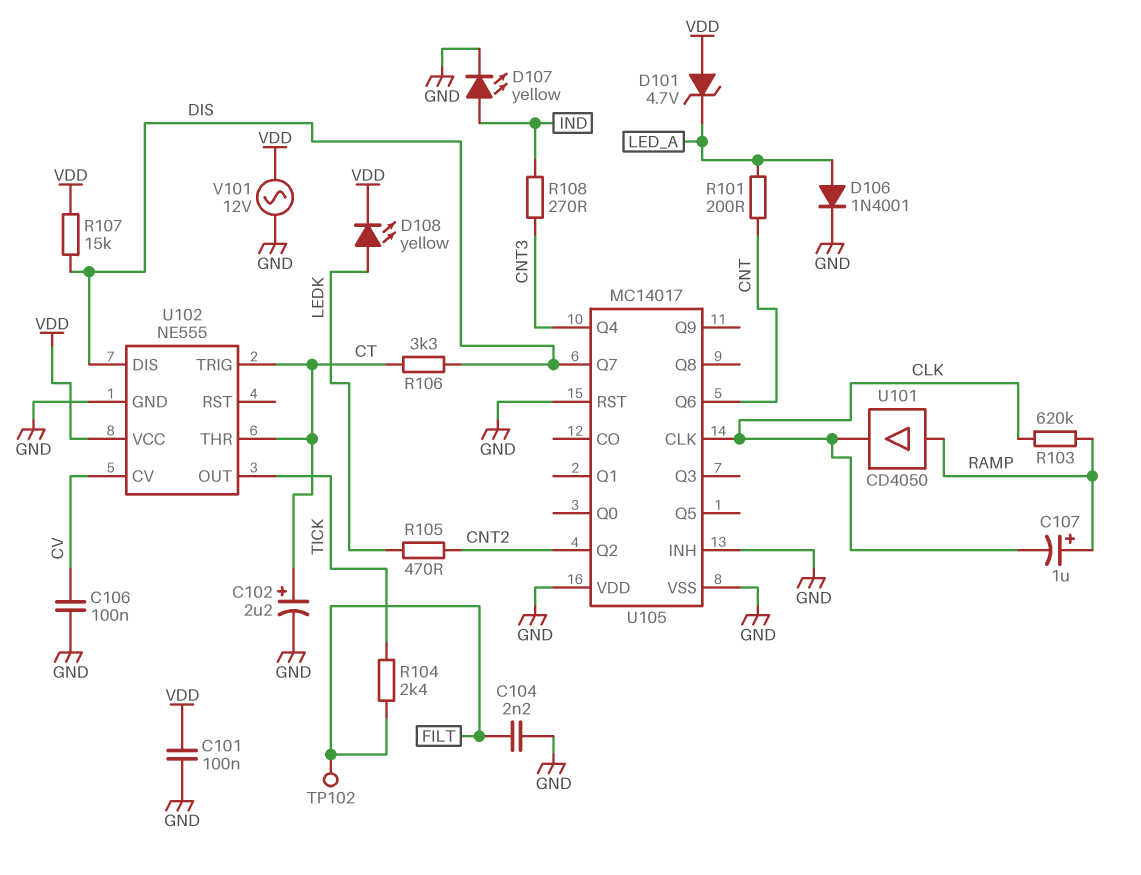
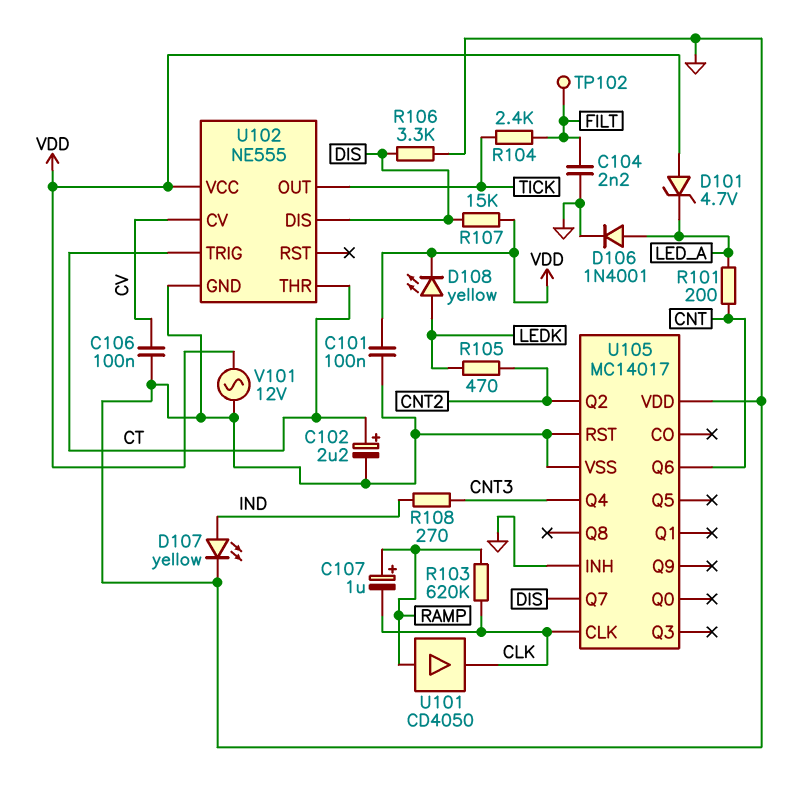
R106: 3.3k (CT, DIS) -> 3.3k (DIS, GND)

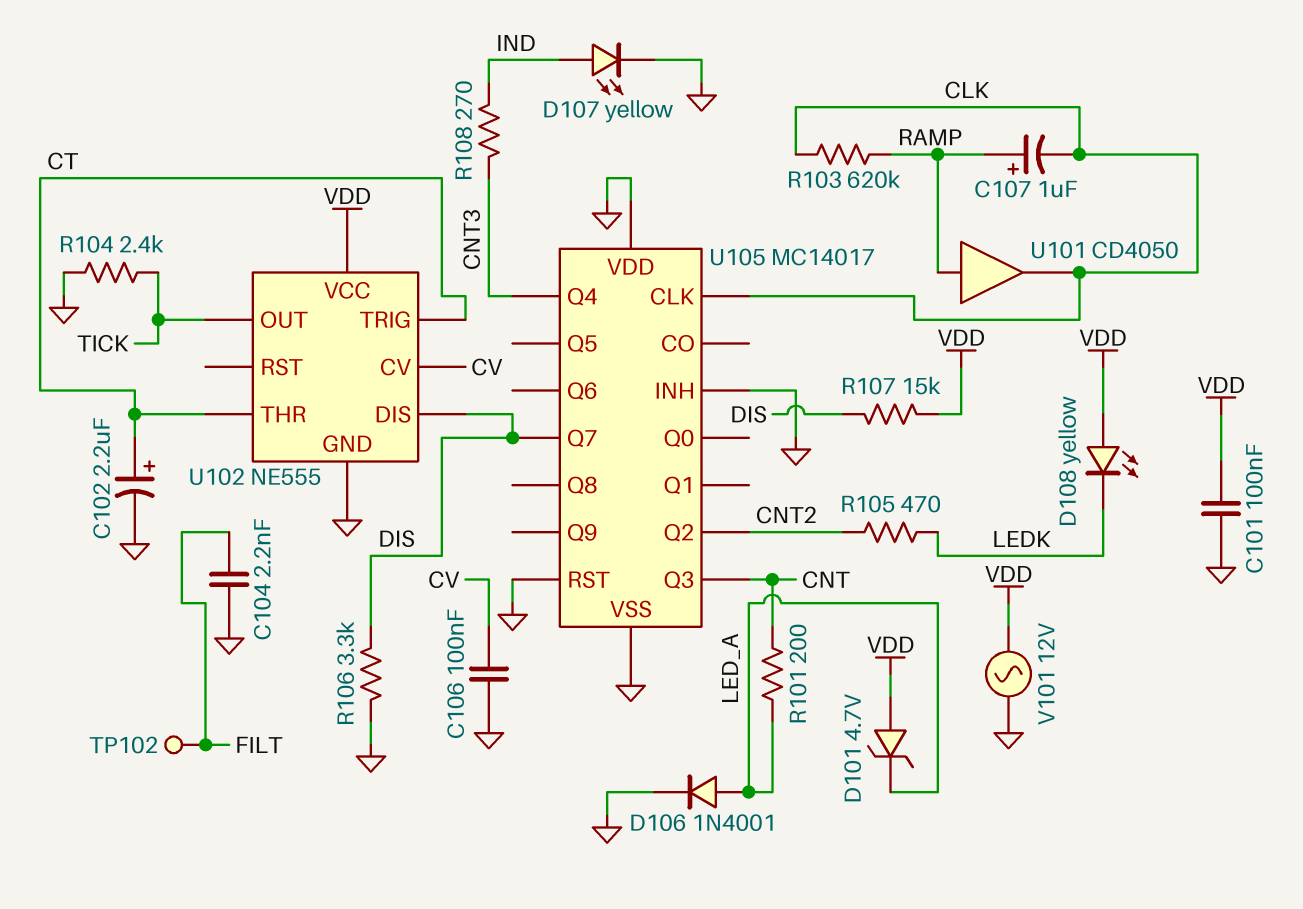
D108: LED yellow (A LEDK, K VDD) -> LED yellow (A VDD, K LEDK)
R104: 2.4k (FILT, TICK) -> 2.4k (GND, TICK)
U105 pin Q3: none -> CNT
U105 pin Q6: CNT -> none

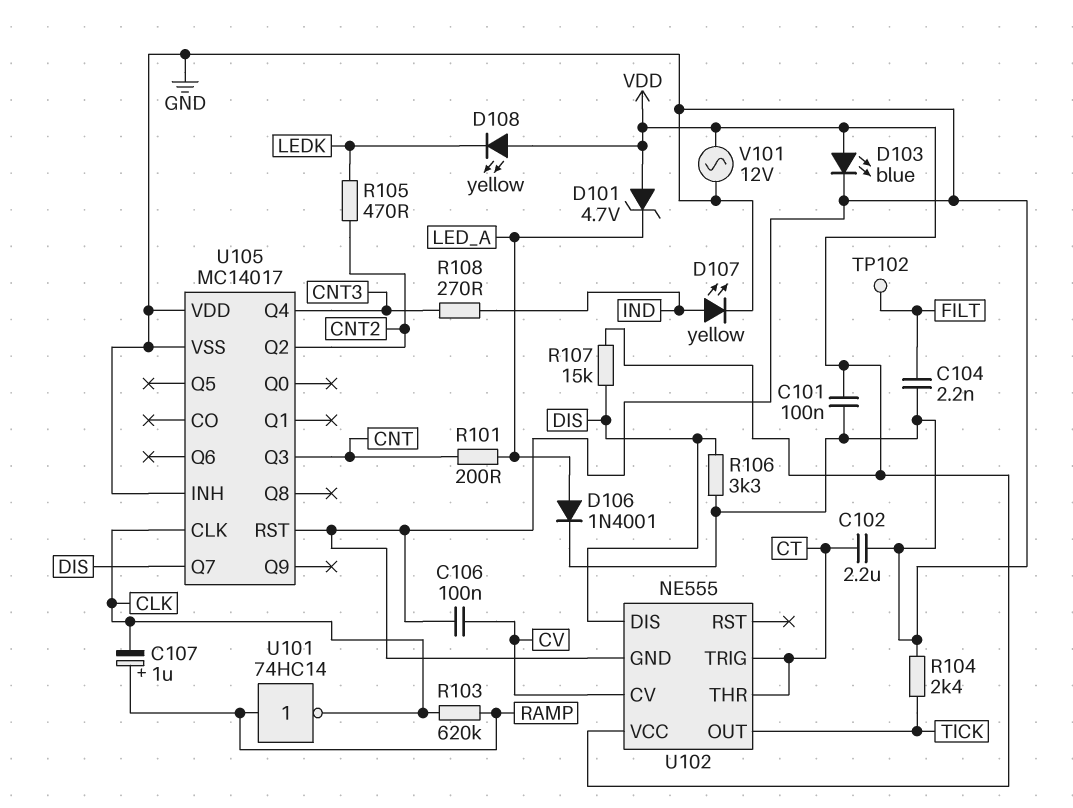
C102: 2.2uF (plus CT, minus GND) -> 2.2uF (CT, GND)
D103: none -> LED blue (A VDD, K GND)
U101: buffer CD4050 (in RAMP, out CLK) -> NOT 74HC14 (in RAMP, out CLK)

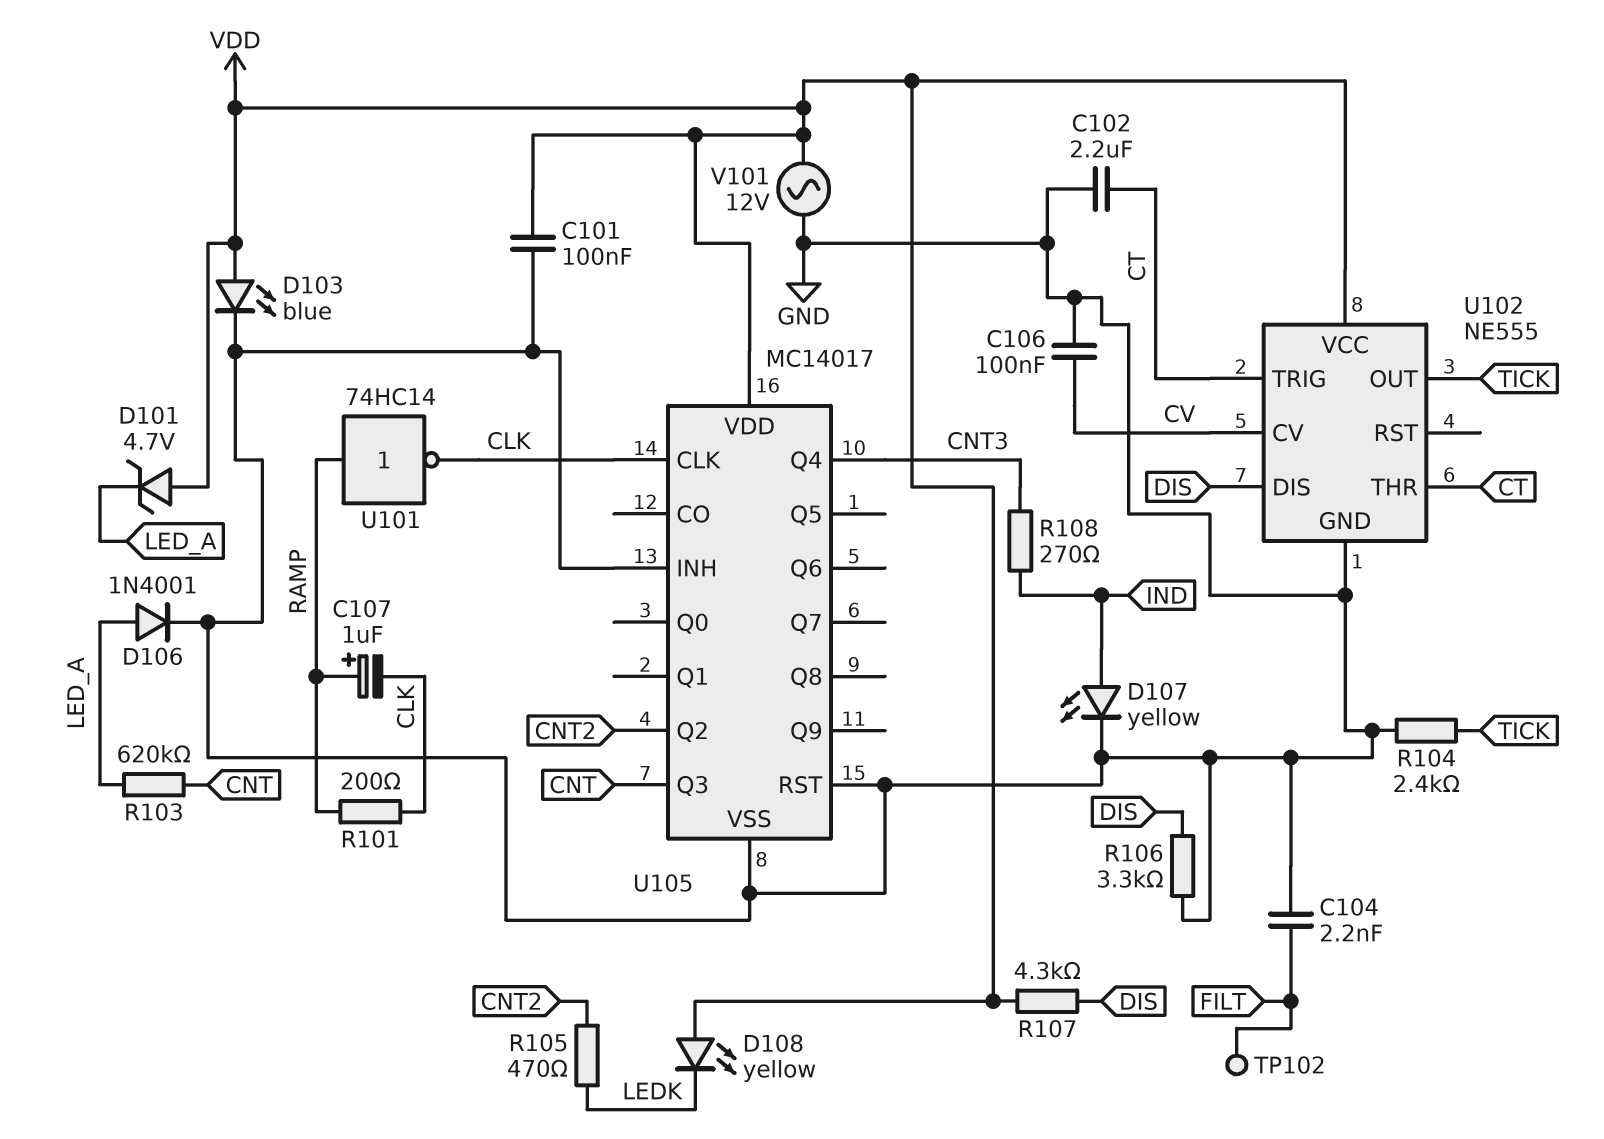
R101: 200 (CNT, LED_A) -> 200 (CLK, RAMP)
R103: 620k (CLK, RAMP) -> 620k (CNT, LED_A)
R107: 15k (DIS, VDD) -> 4.3k (DIS, VDD)
U105 pin Q7: DIS -> none
U105 pin VDD: GND -> VDD

